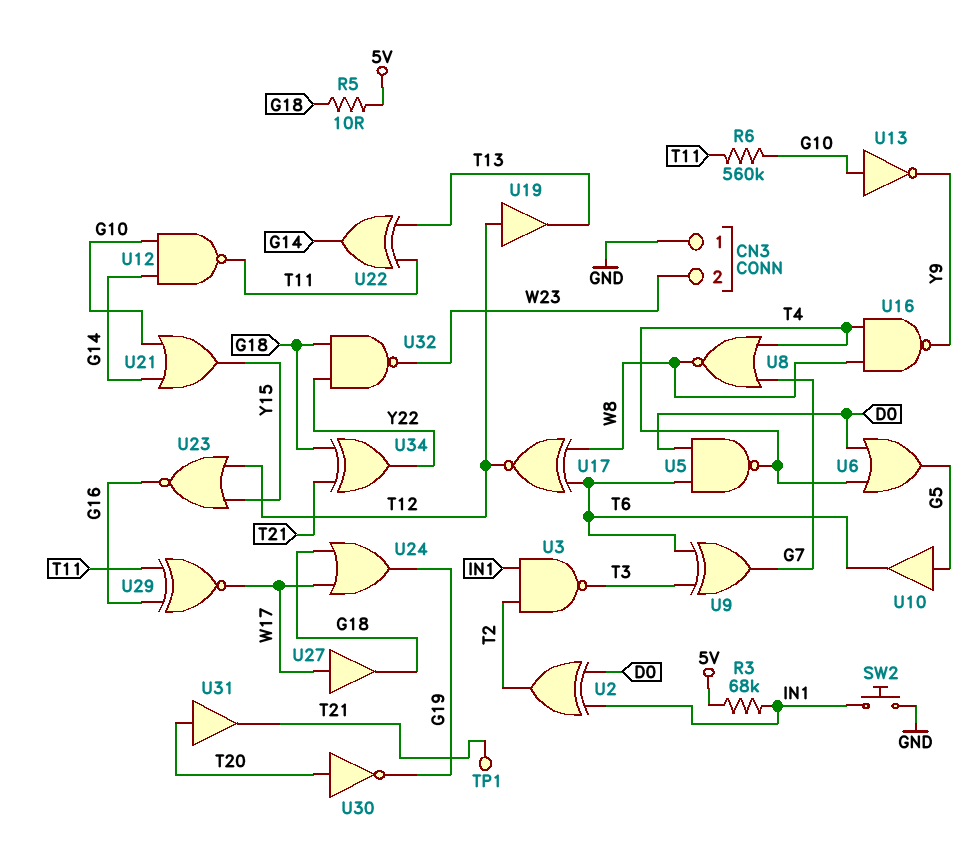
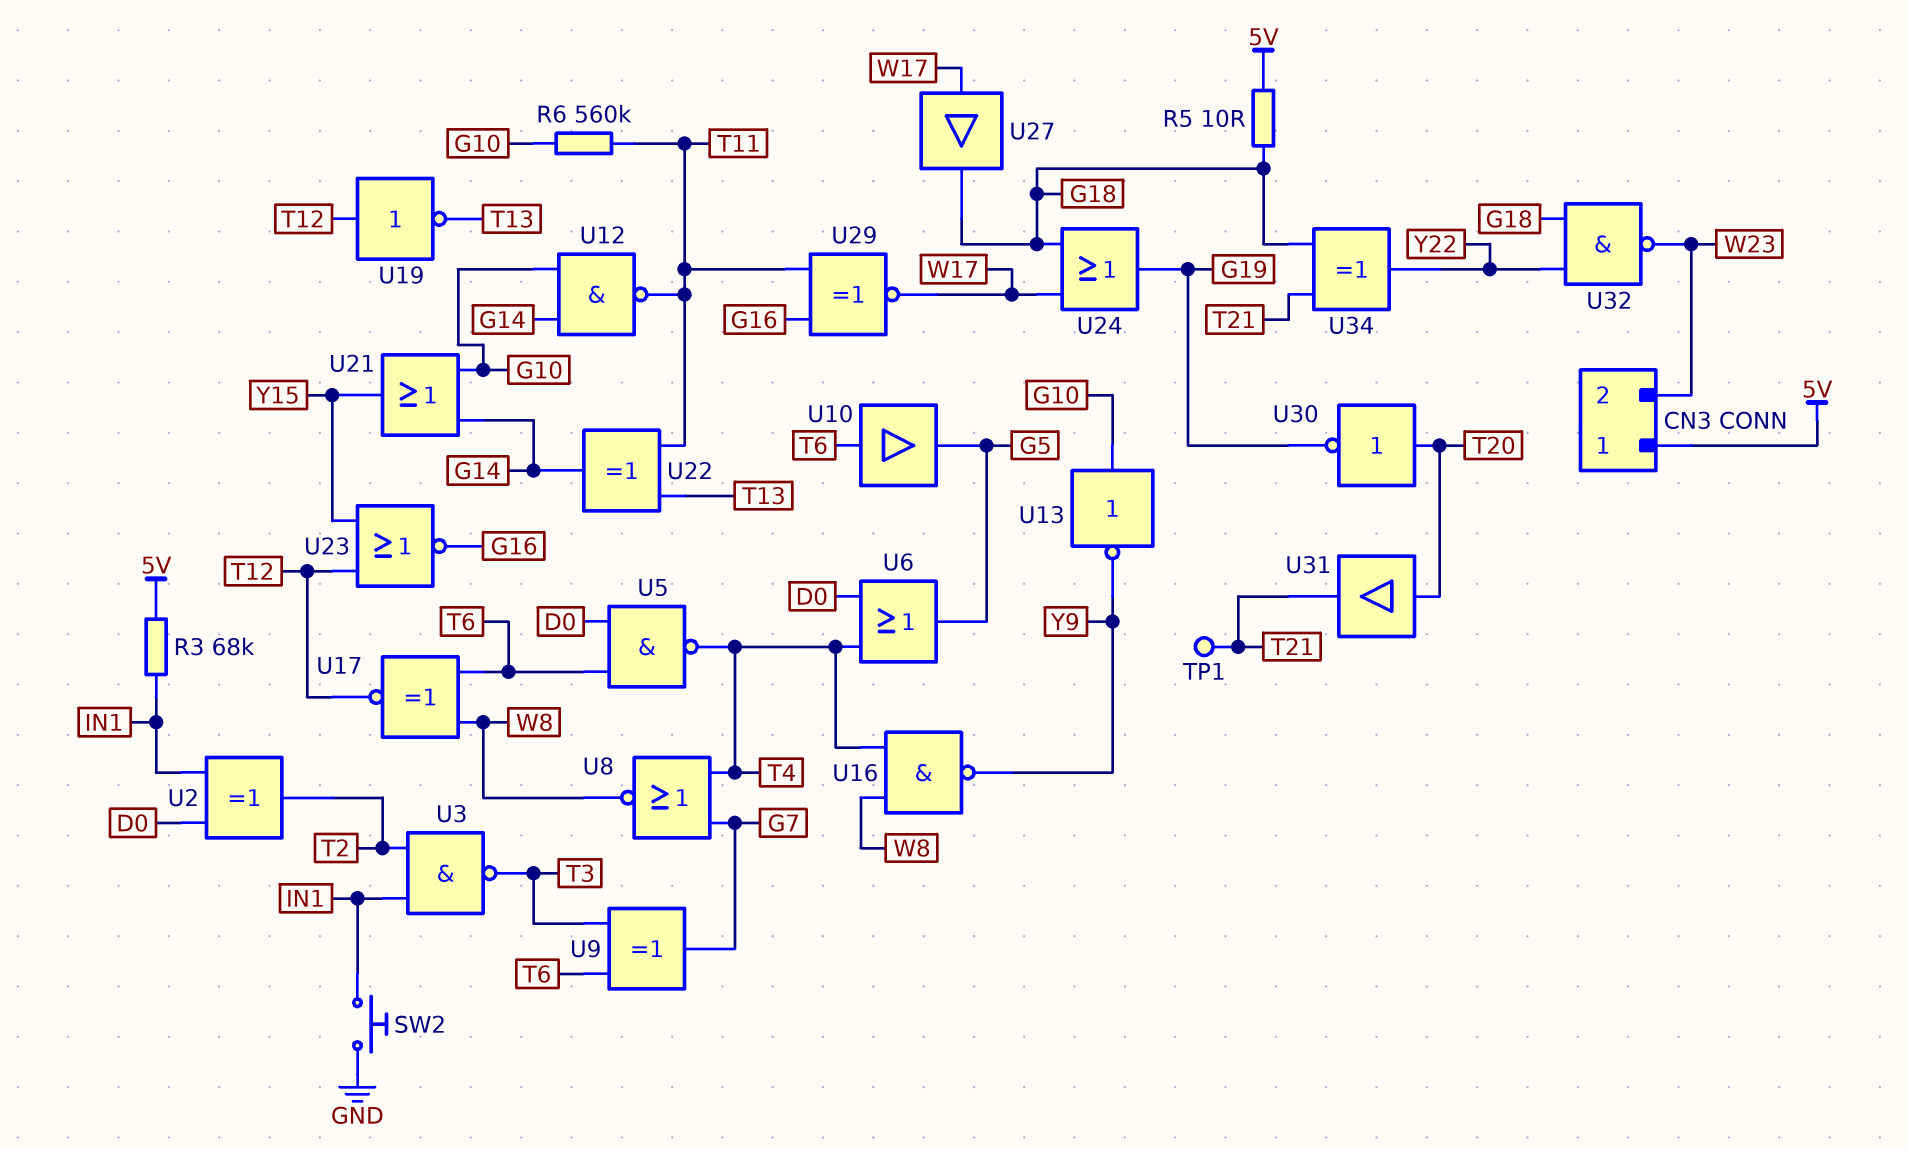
CN3 pin 1: GND -> 5V
U10: buffer (in G5, out T6) -> buffer (in T6, out G5)
U19: buffer (in T12, out T13) -> NOT (in T12, out T13)

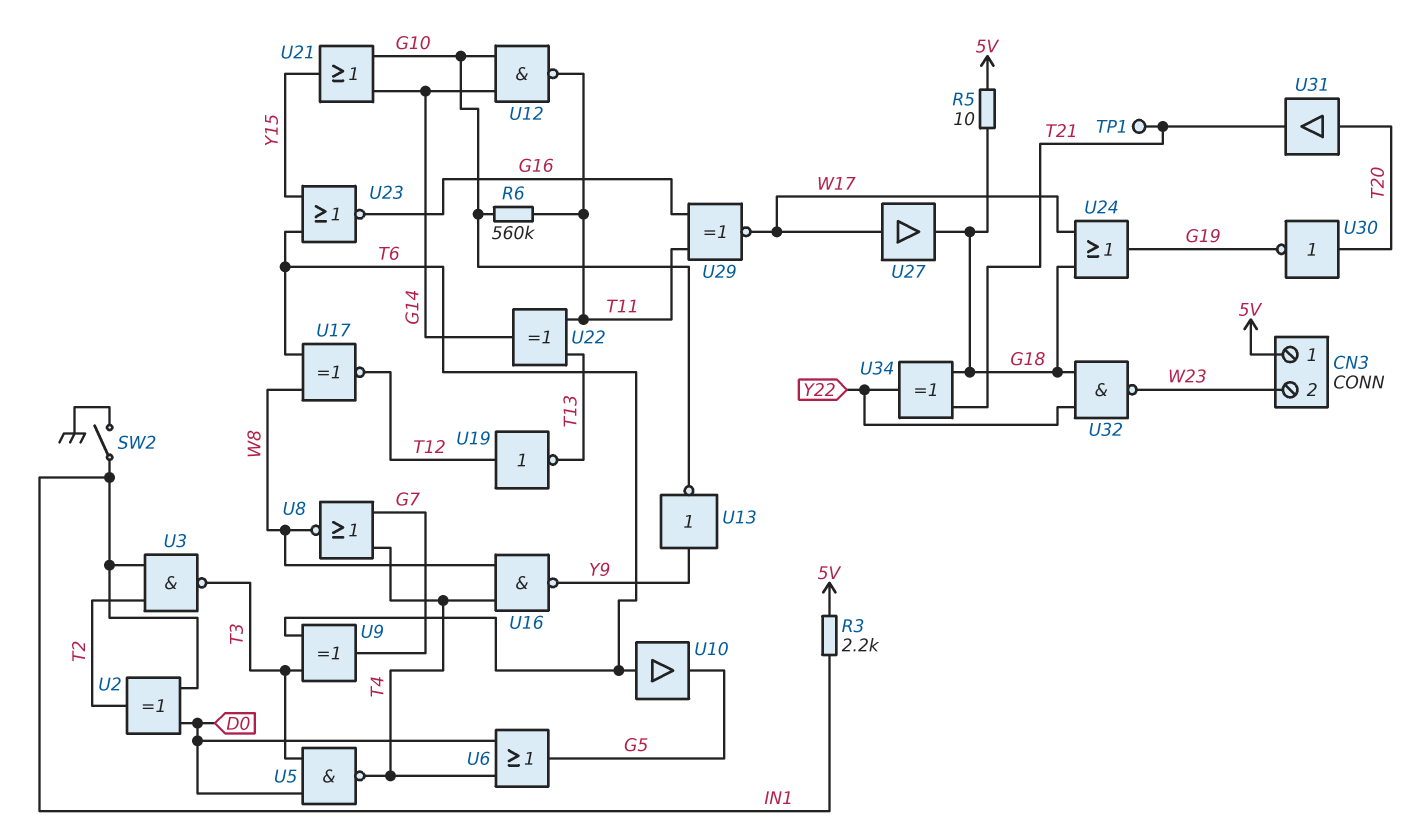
R3: 68k (5V, IN1) -> 2.2k (5V, IN1)
SW2: button (GND, IN1) -> switch (GND, IN1)
U5: NAND (in D0, in T6, out T4) -> NAND (in D0, in T3, out T4)
U13: NOT (in G10, out Y9) -> NOT (in Y9, out G10)
U23: NOR (in T12, in Y15, out G16) -> NOR (in T6, in Y15, out G16)

